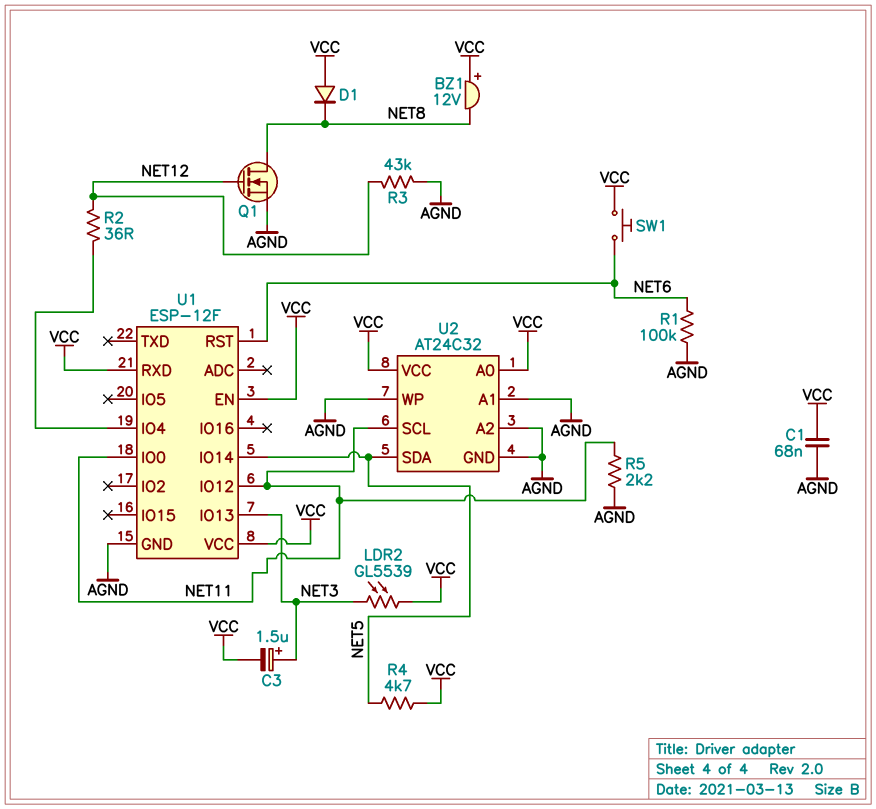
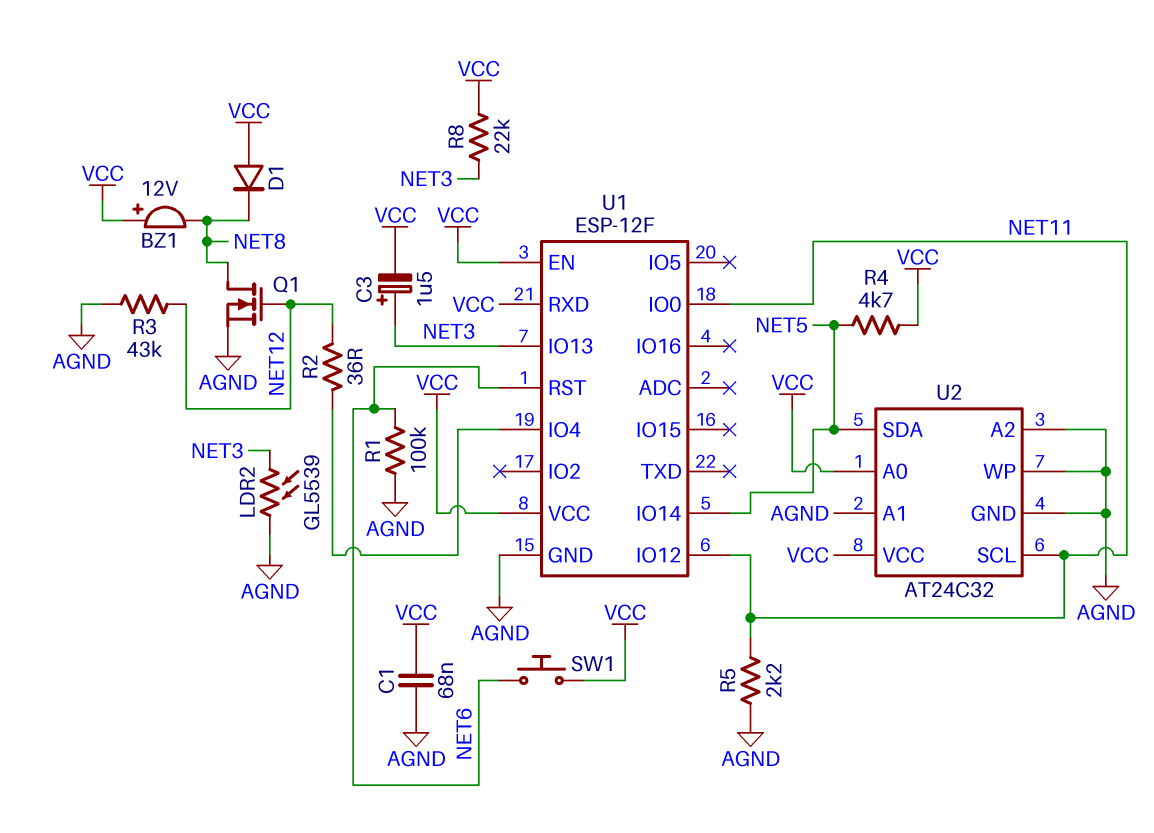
LDR2: GL5539 (NET3, VCC) -> GL5539 (AGND, NET3)
R8: none -> 22k (NET3, VCC)

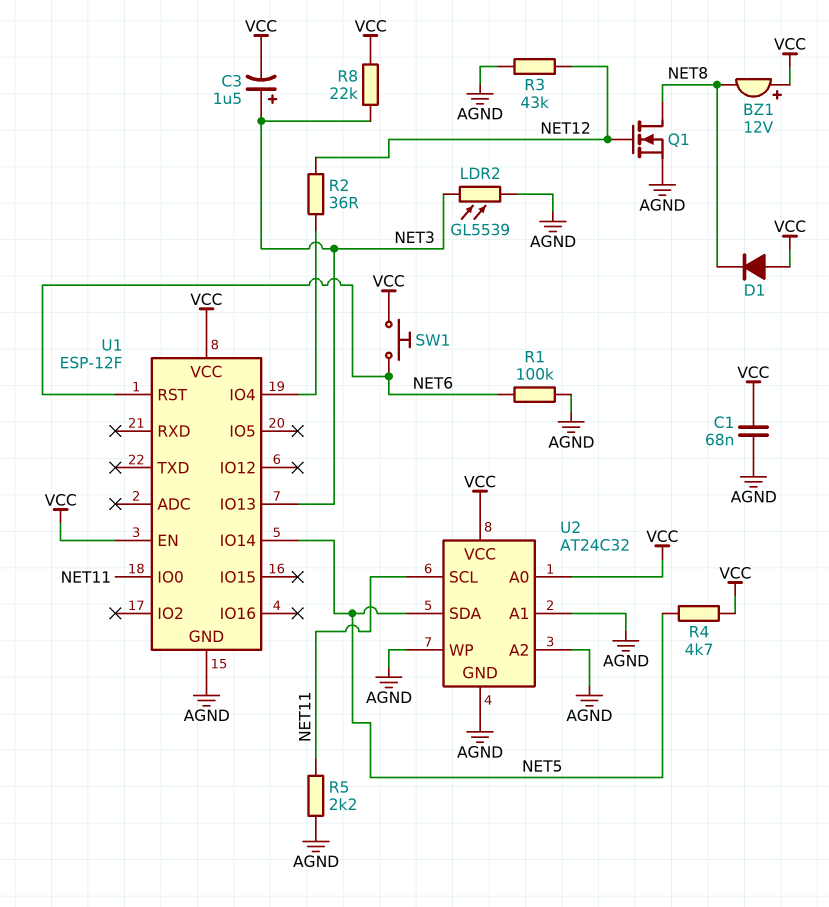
U1 pin IO12: NET11 -> none
U1 pin RXD: VCC -> none

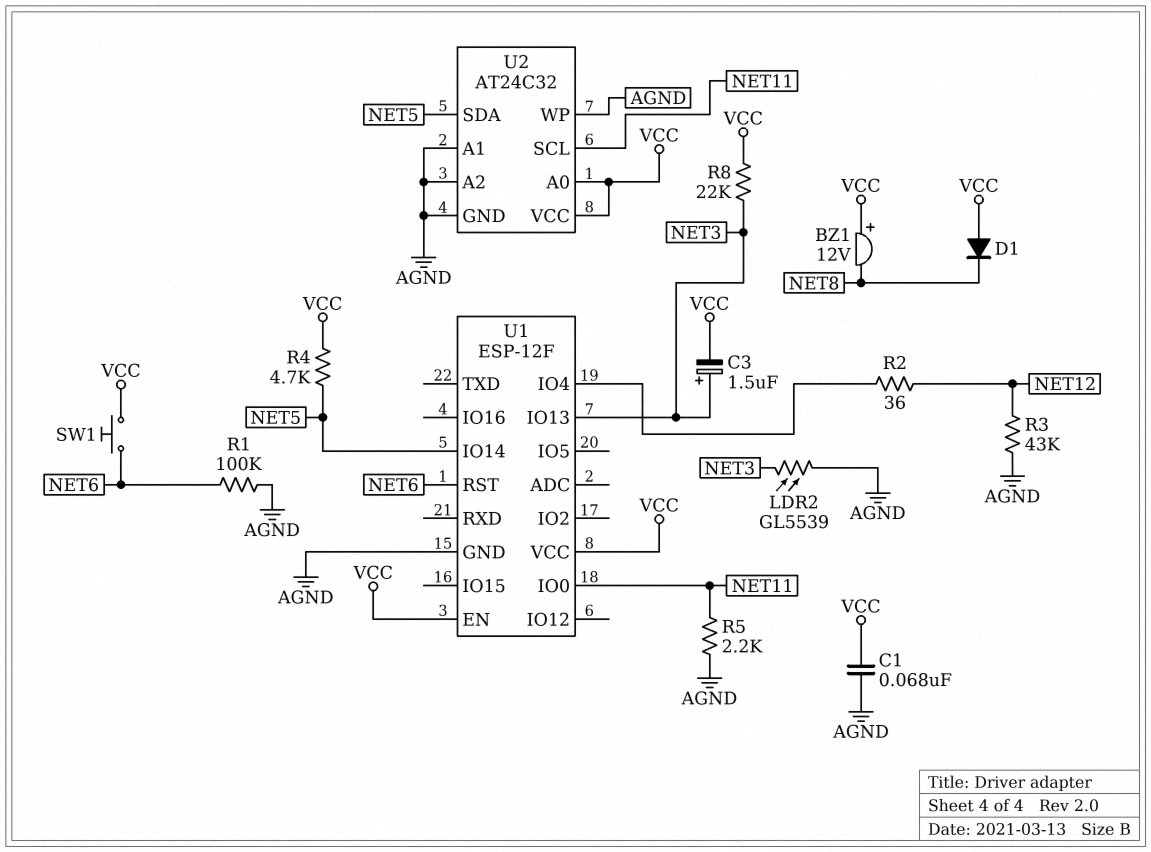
Q1: NMOS (G NET12, D NET8, S AGND) -> none

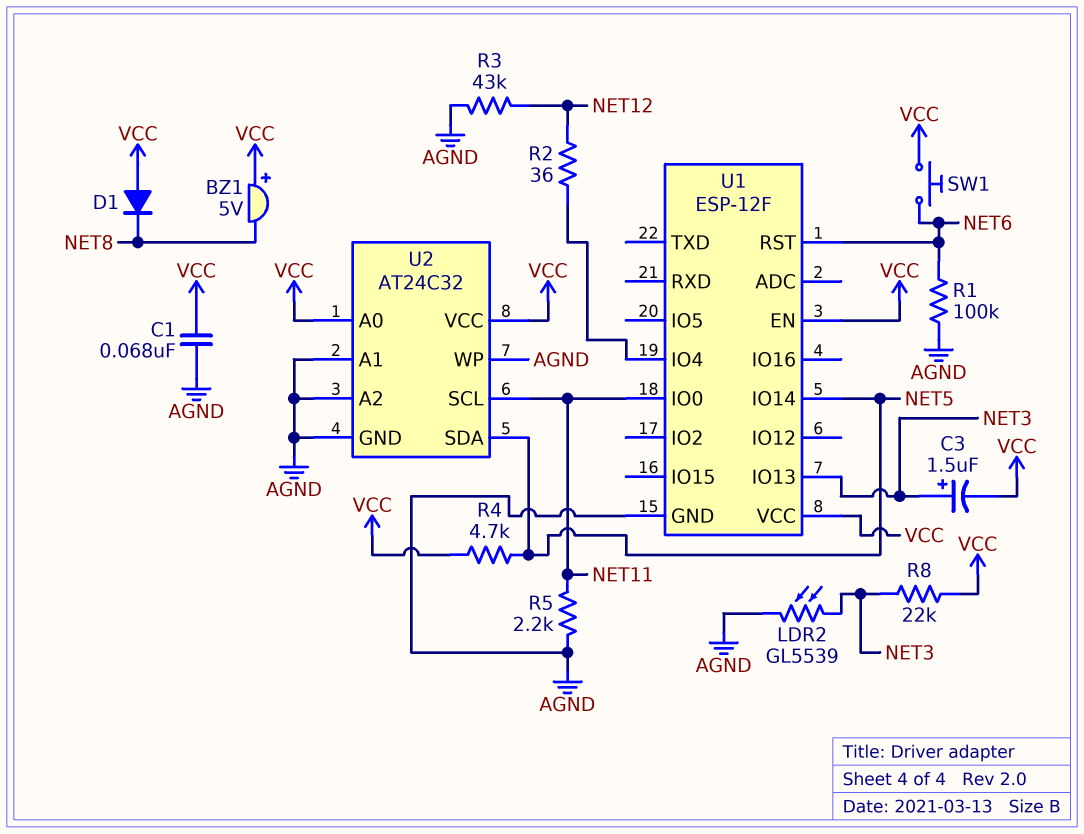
BZ1: buzzer 12V (plus VCC, minus NET8) -> buzzer 5V (plus VCC, minus NET8)

